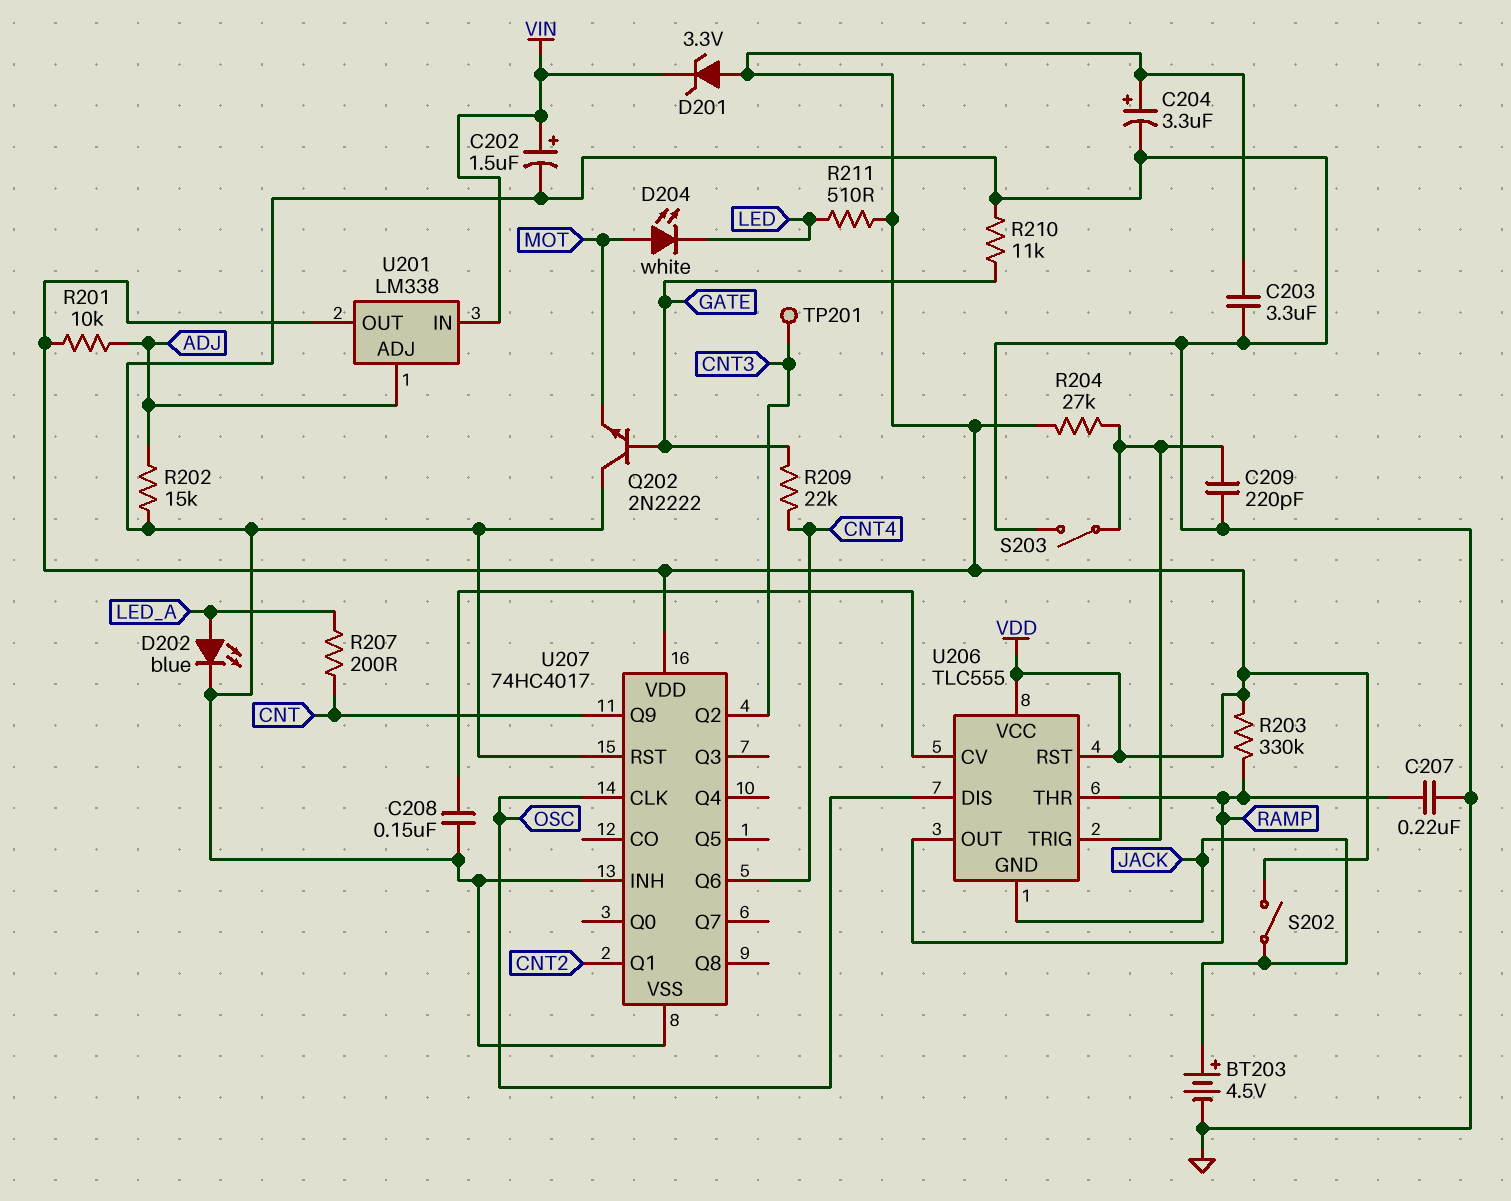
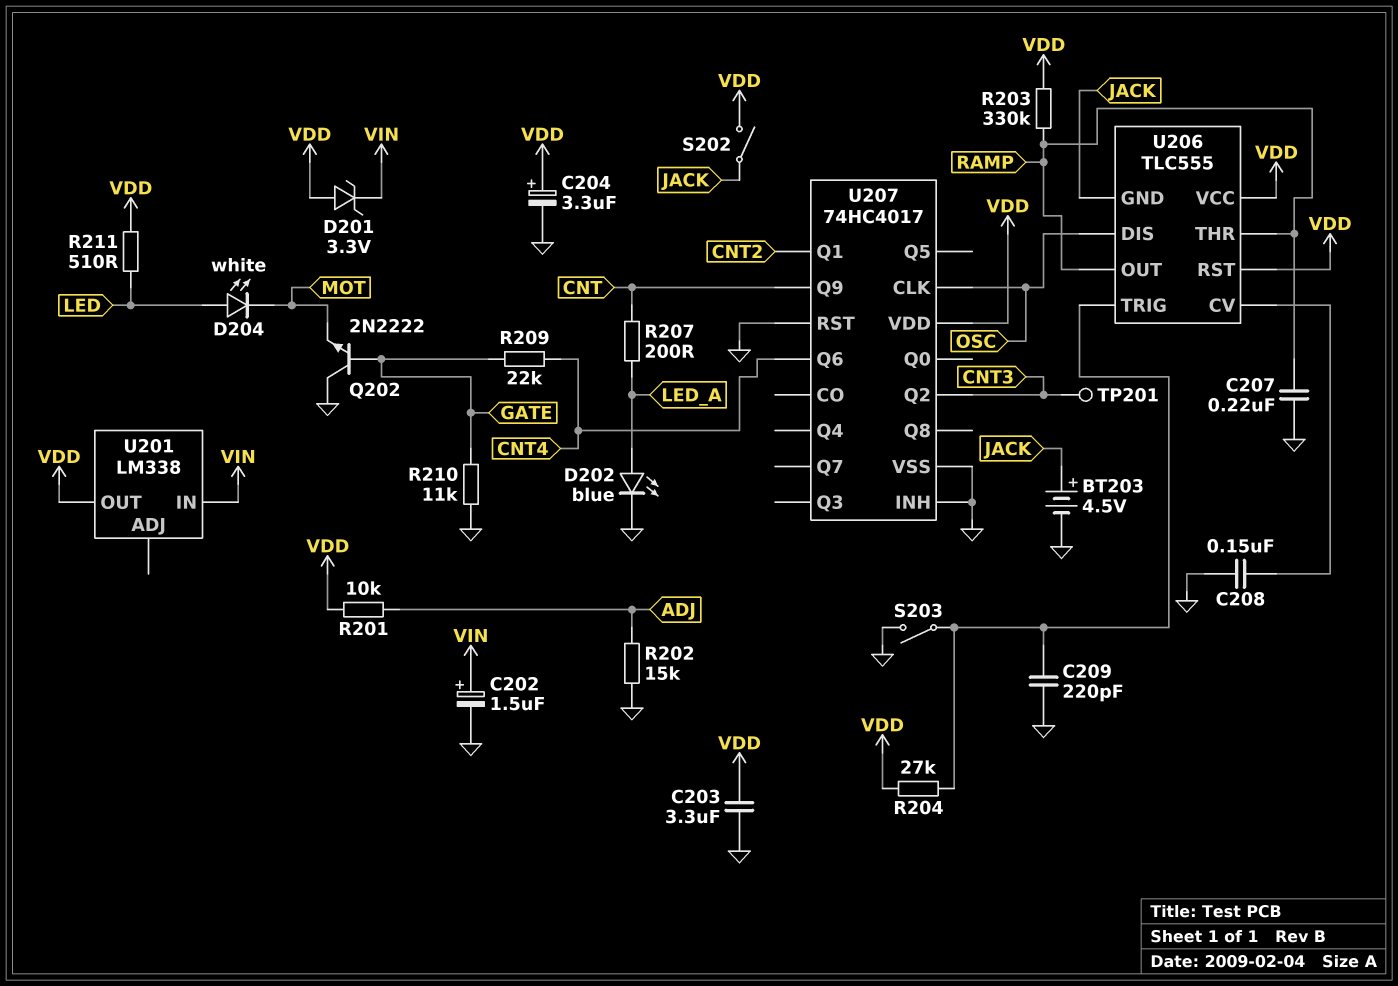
D204: LED white (A MOT, K LED) -> LED white (A LED, K MOT)
U201 pin ADJ: ADJ -> none

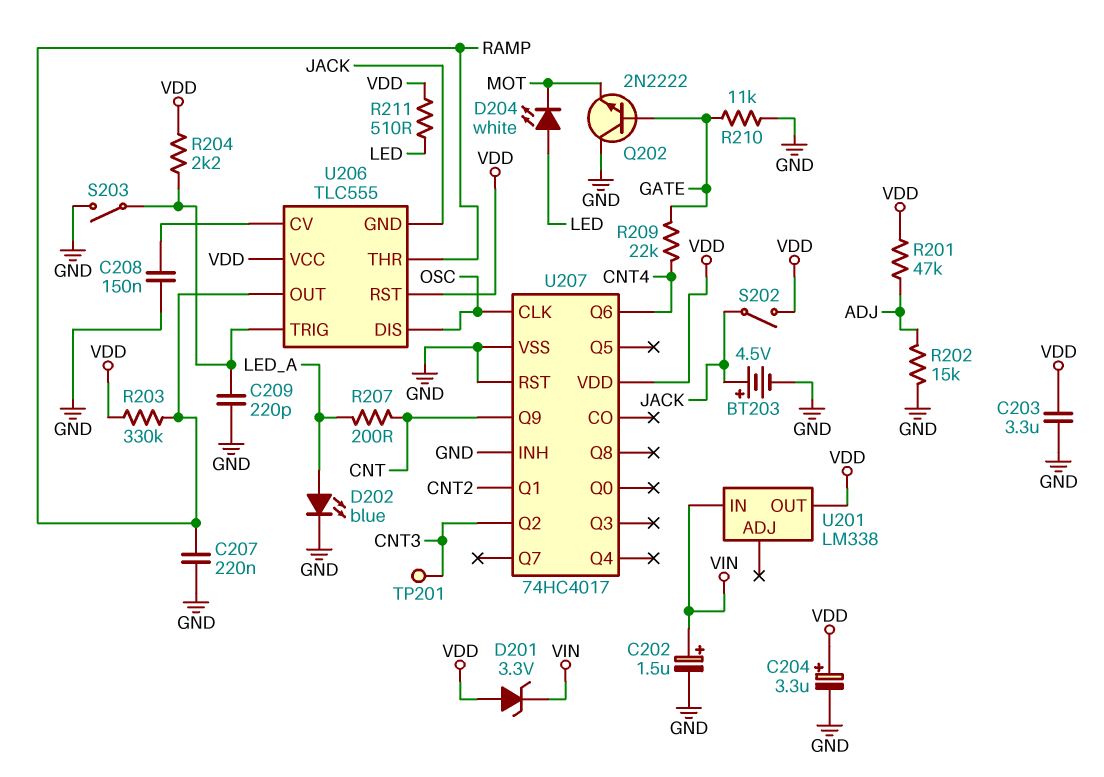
R201: 10k (ADJ, VDD) -> 47k (ADJ, VDD)
R204: 27k (U206/TRIG, VDD) -> 2.2k (U206/TRIG, VDD)

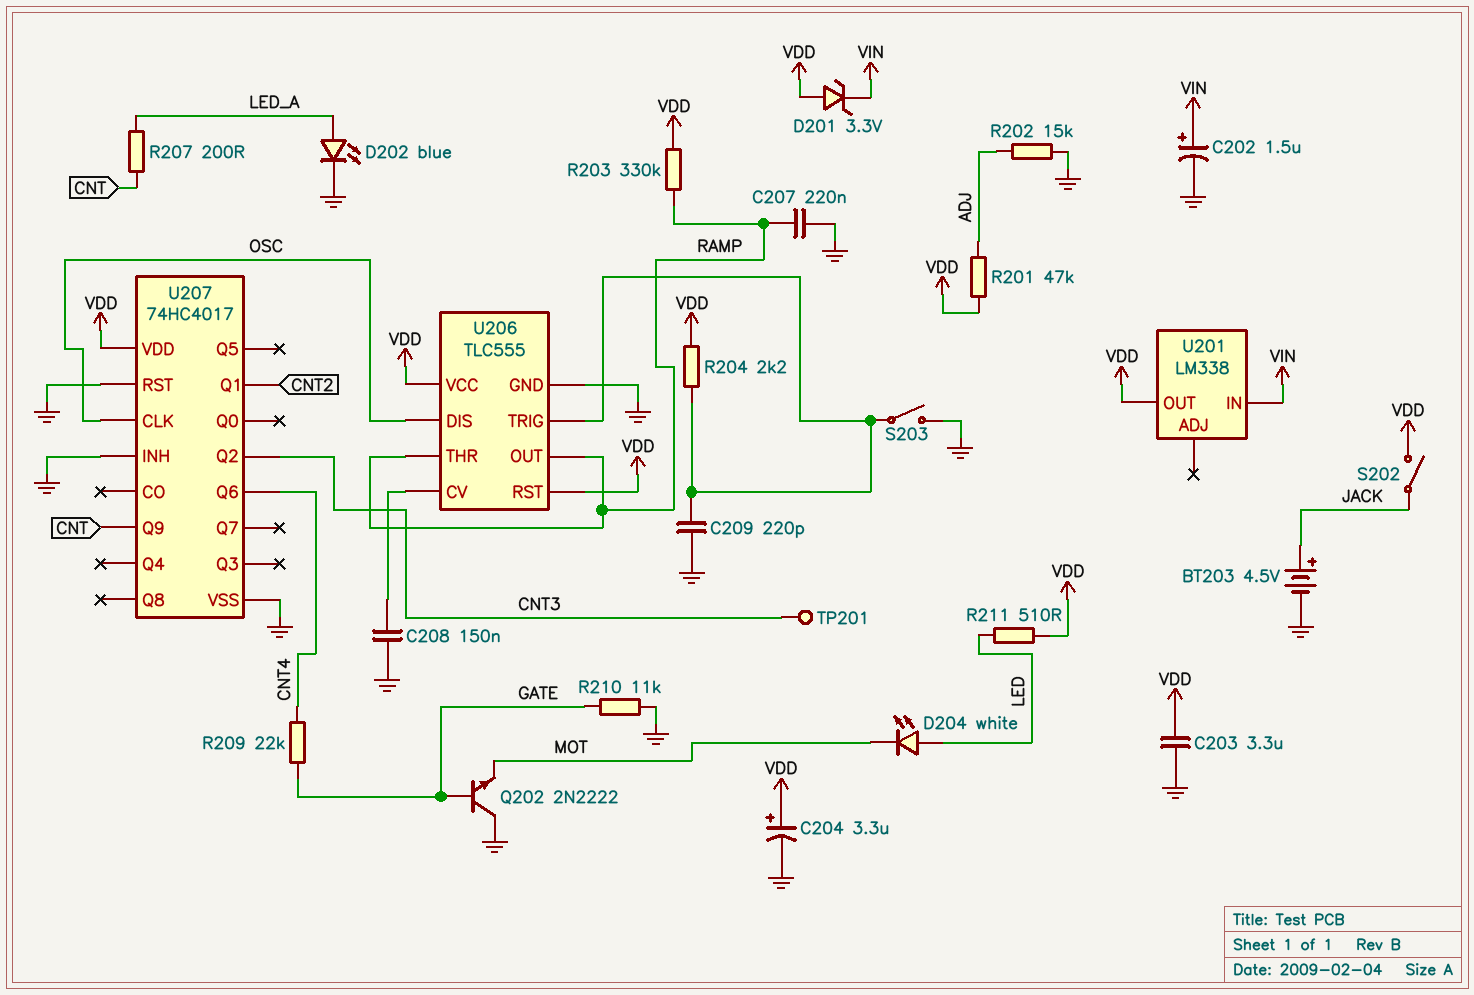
U206 pin GND: JACK -> GND

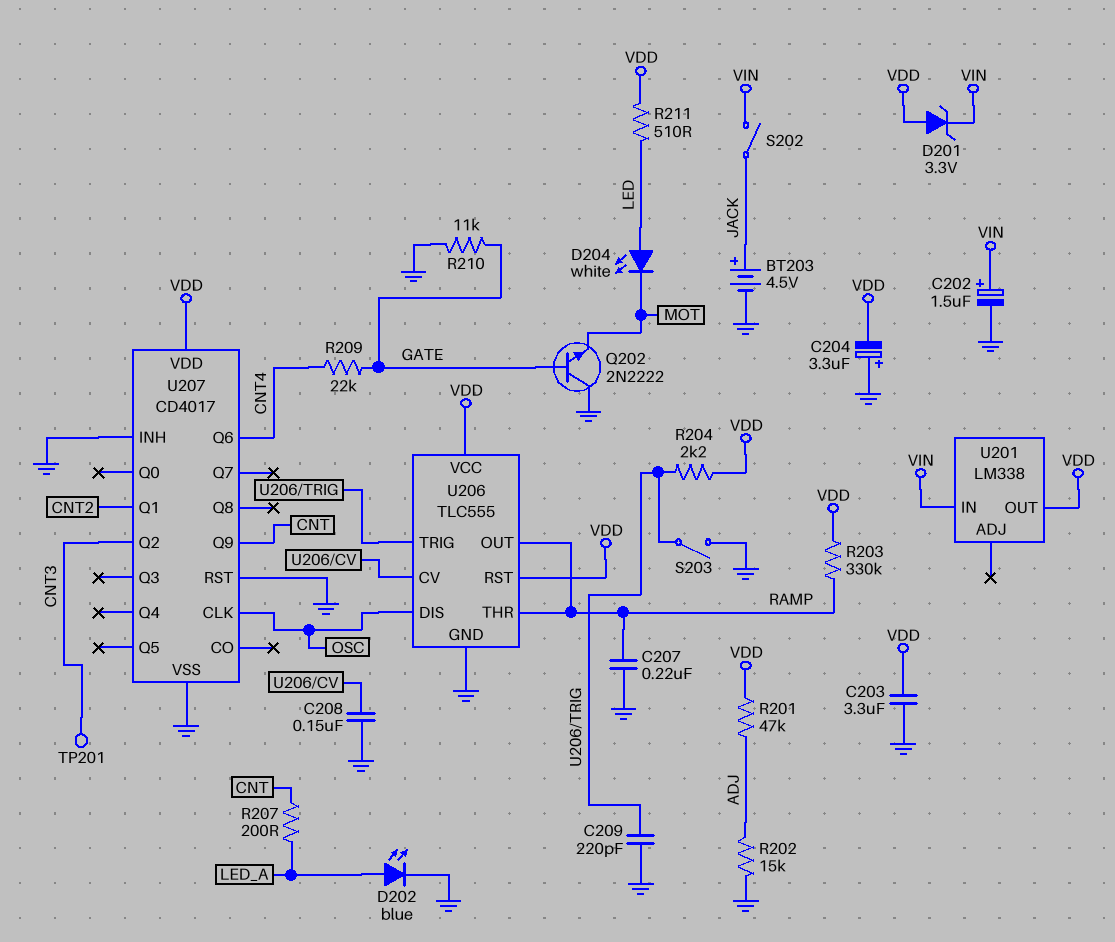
C204: 3.3uF (plus VDD, minus GND) -> 3.3uF (plus GND, minus VDD)
S202: switch (JACK, VDD) -> switch (JACK, VIN)
U207: 74HC4017 -> CD4017

